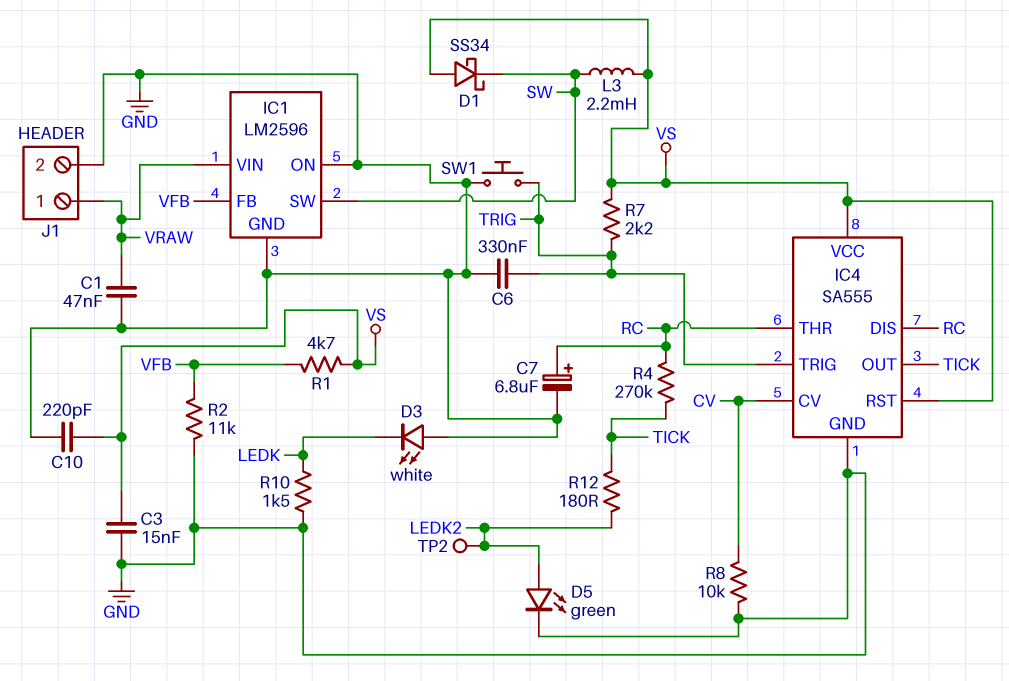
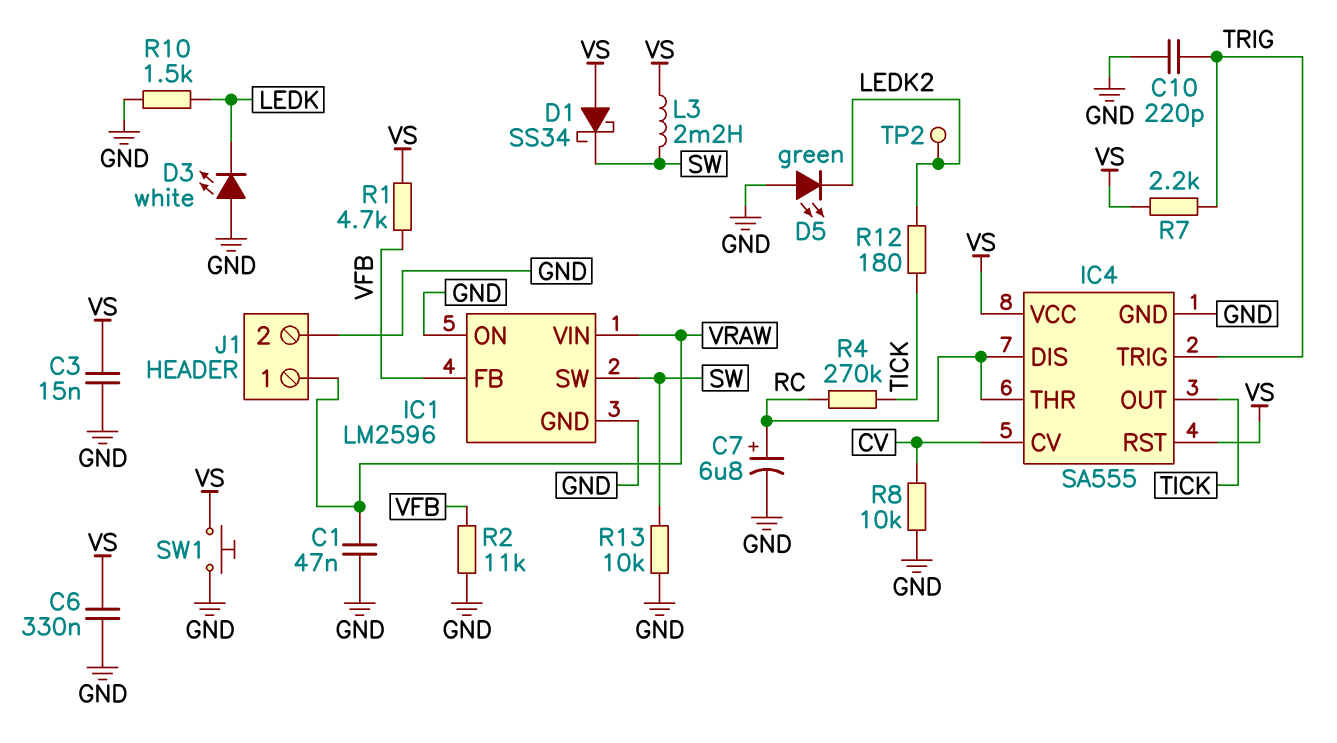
C6: 330nF (GND, TRIG) -> 330nF (GND, VS)
C10: 220pF (GND, VS) -> 220pF (GND, TRIG)
D5: LED green (A LEDK2, K GND) -> LED green (A GND, K LEDK2)
R13: none -> 10k (GND, SW)
SW1: button (GND, TRIG) -> button (GND, VS)

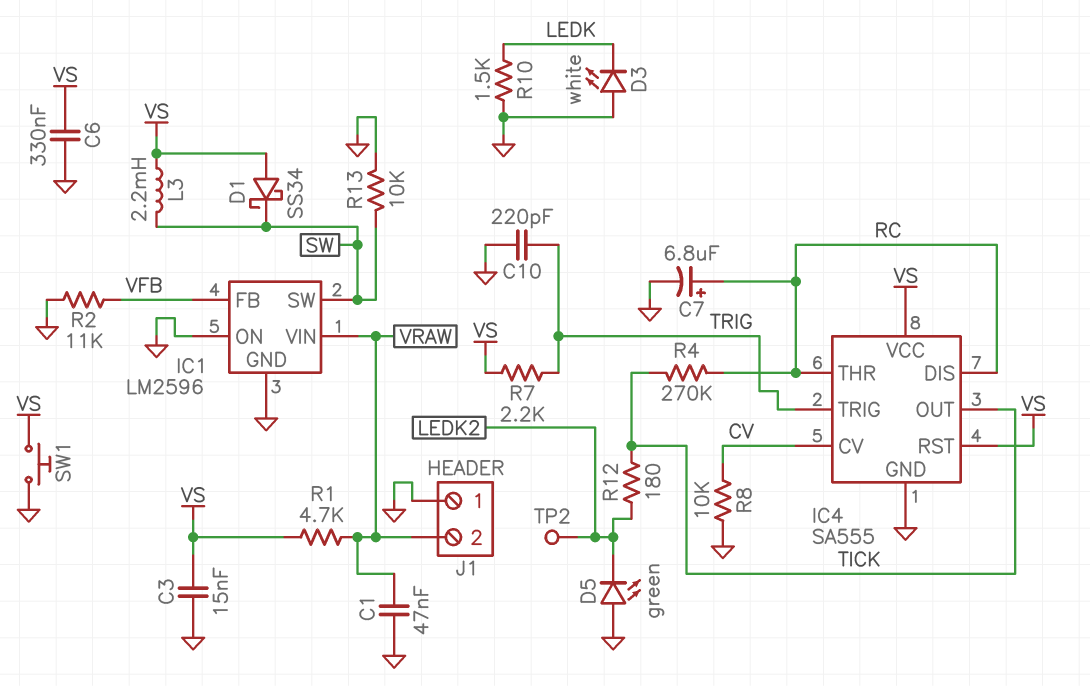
J1 pin 1: VRAW -> GND
J1 pin 2: GND -> VRAW
R1: 4.7k (VFB, VS) -> 4.7k (VRAW, VS)

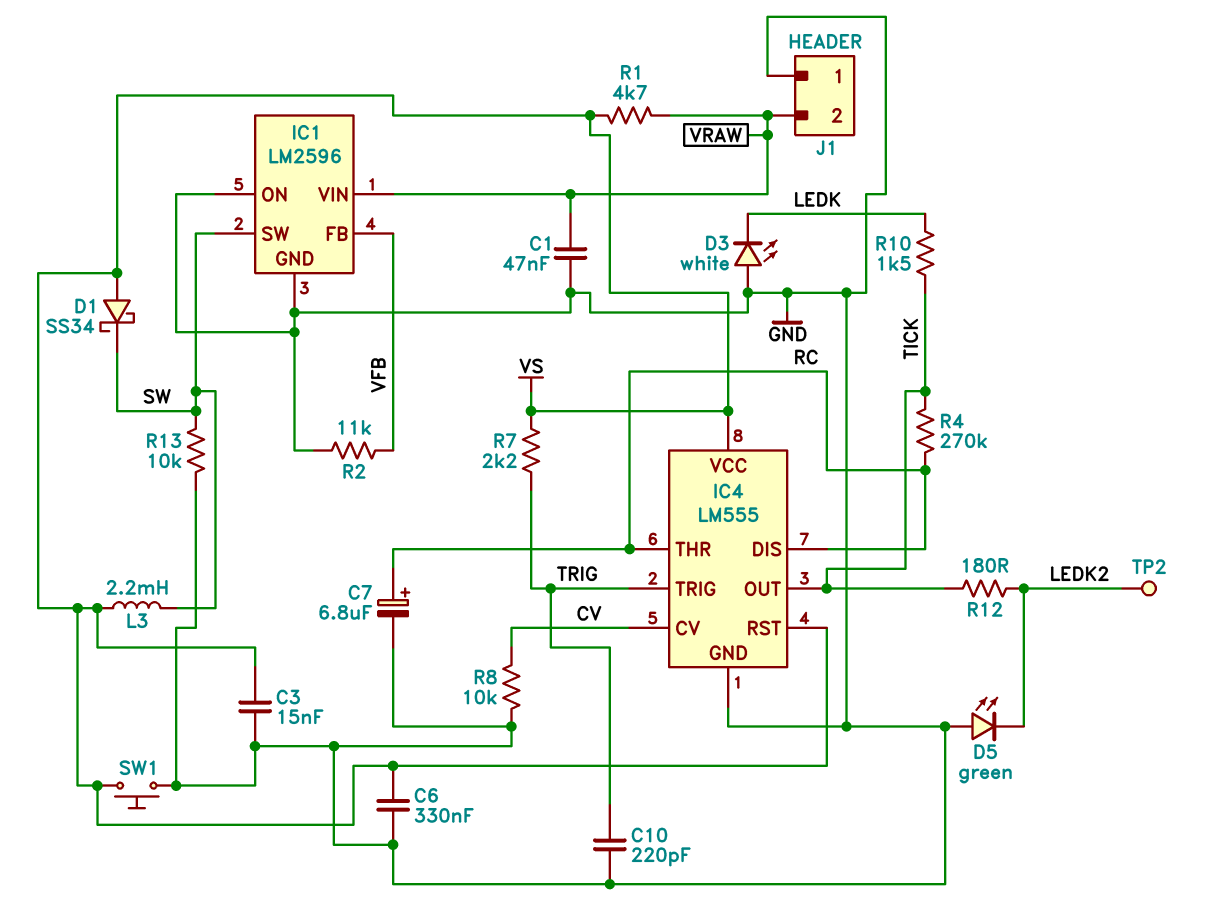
IC4: SA555 -> LM555
R10: 1.5k (GND, LEDK) -> 1.5k (LEDK, TICK)

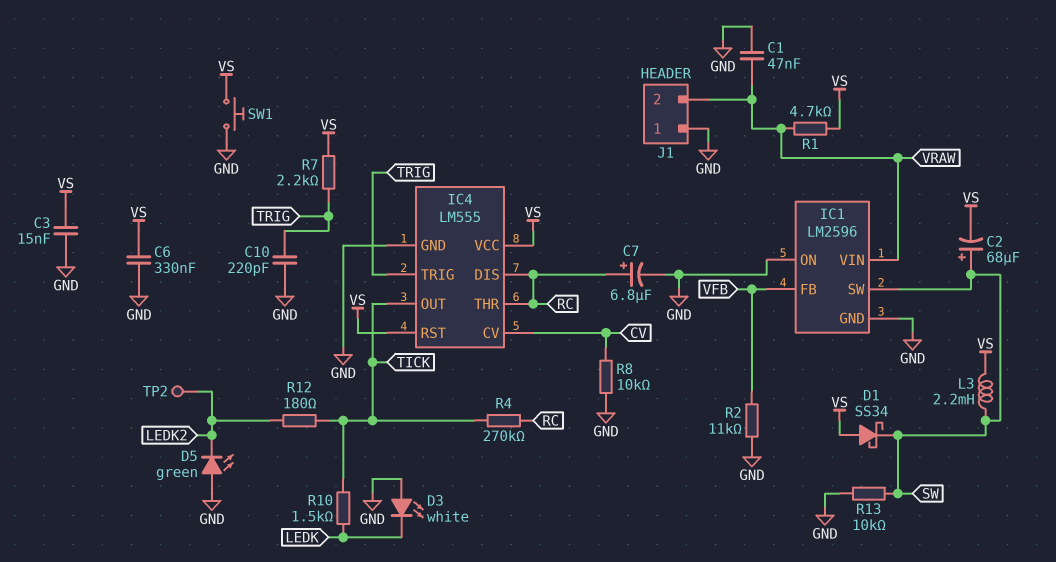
C2: none -> 68uF (plus SW, minus VS)

